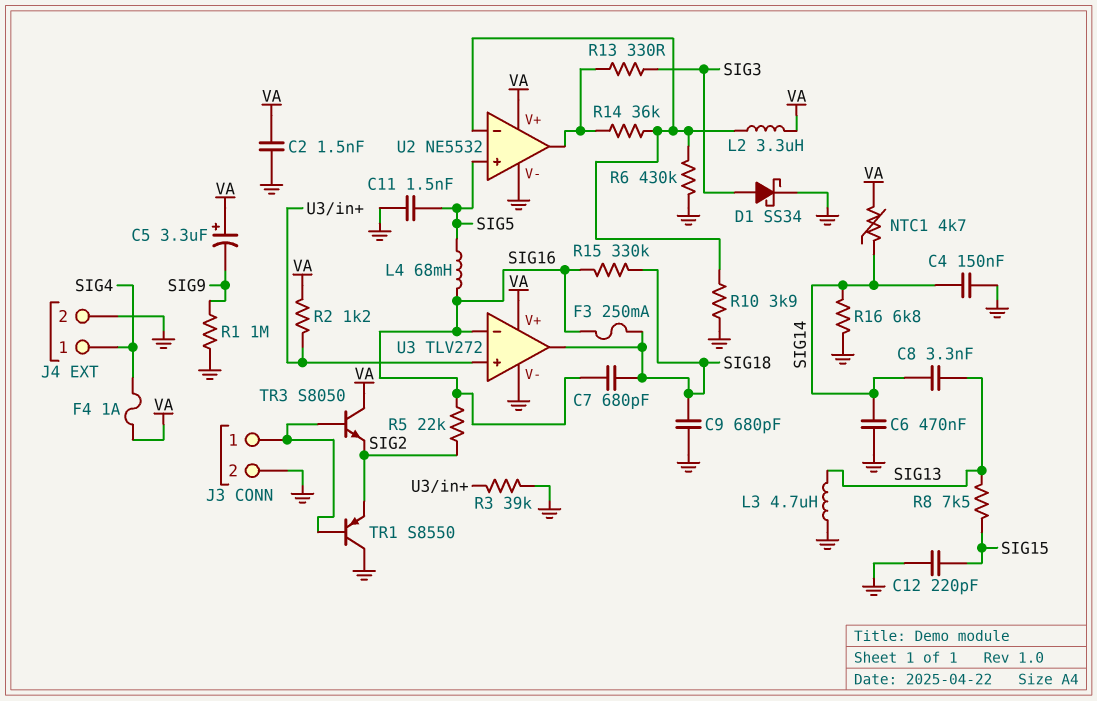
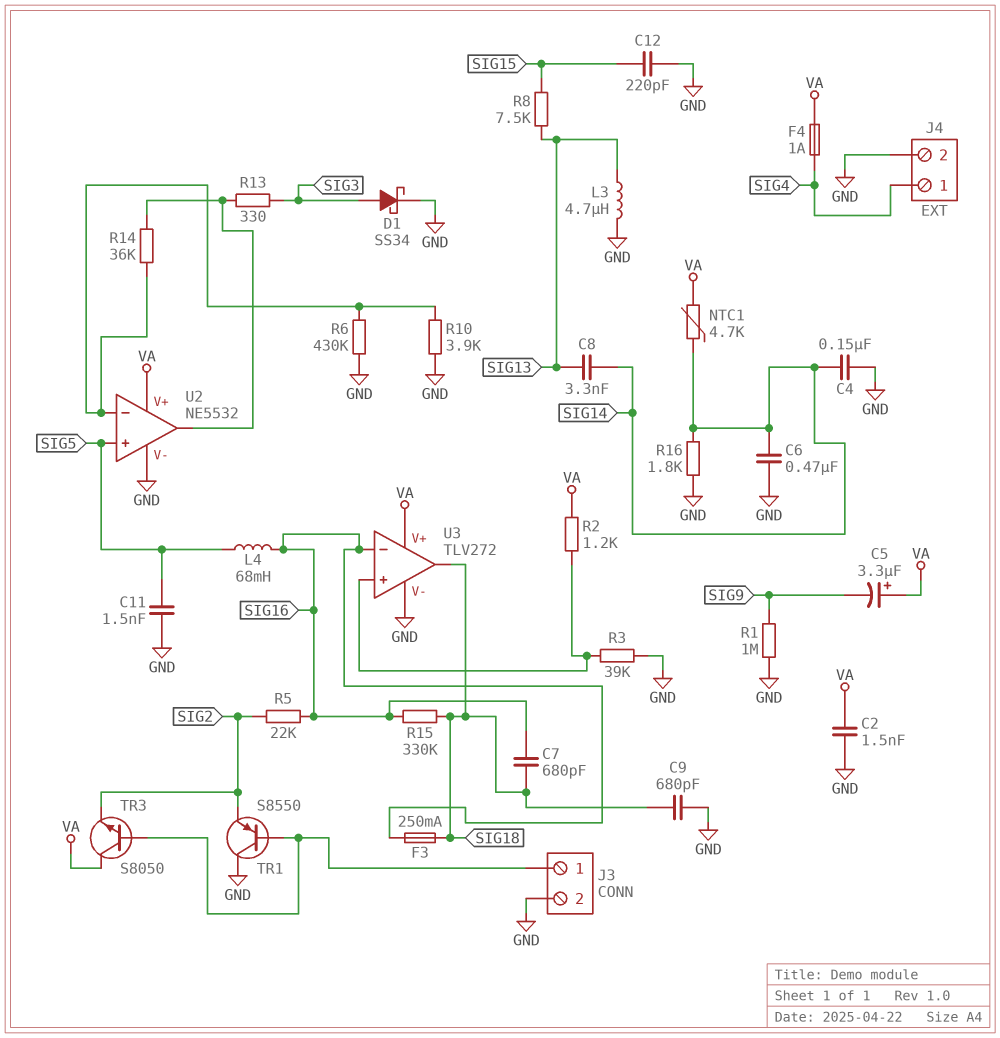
L2: 3.3uH (U2/in-, VA) -> none
R16: 6.8k (GND, SIG14) -> 1.8k (GND, SIG14)

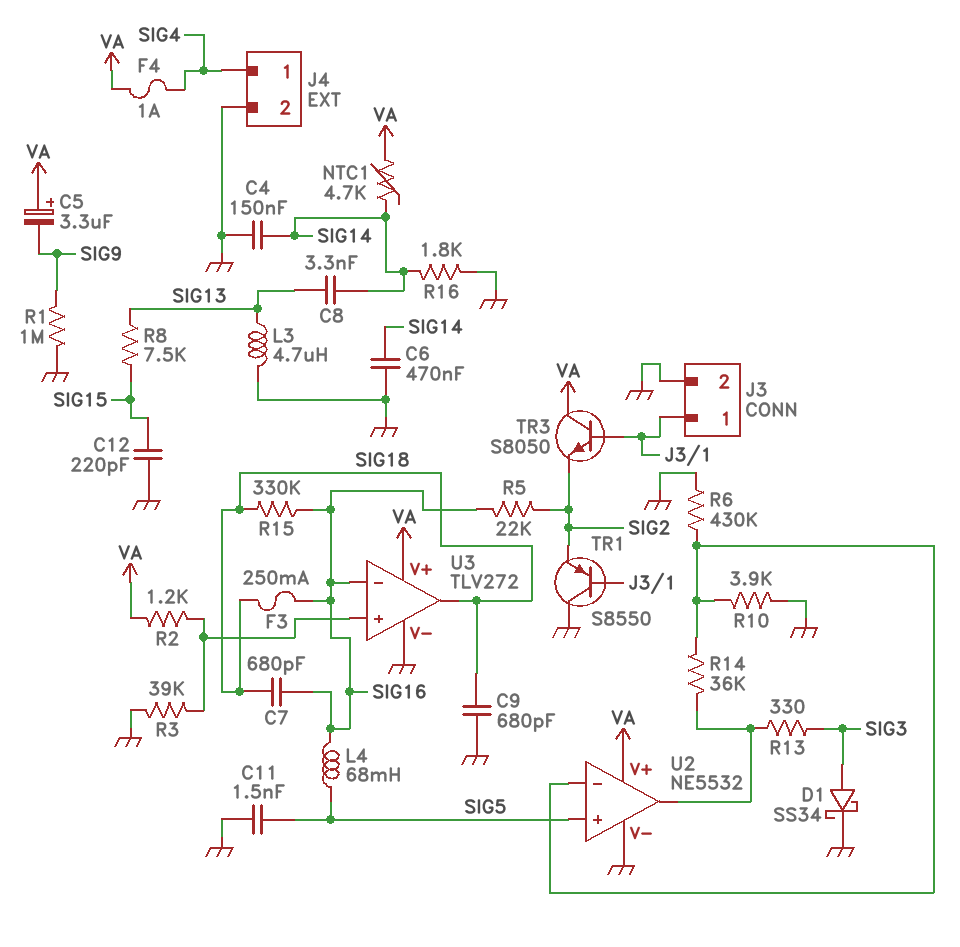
C2: 1.5nF (GND, VA) -> none

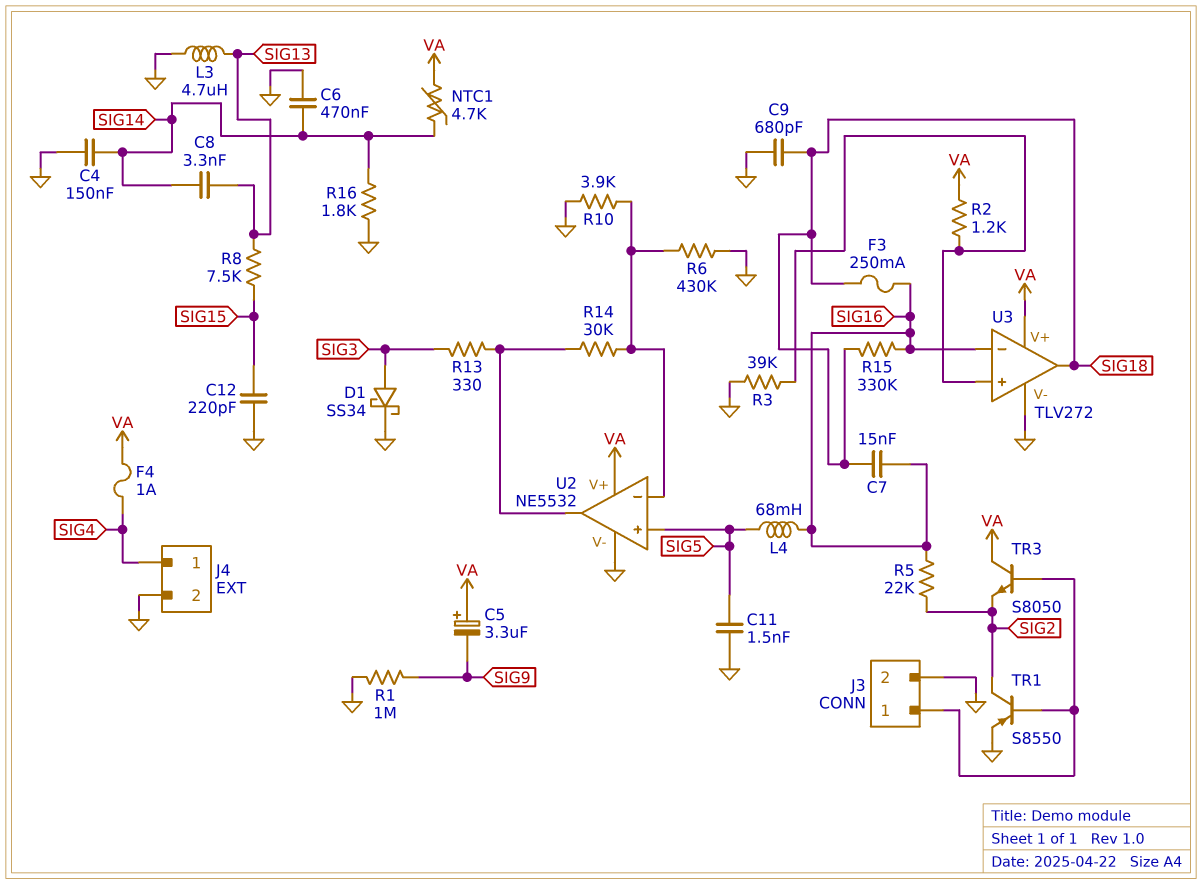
C7: 680pF (SIG16, SIG18) -> 15nF (SIG16, SIG18)
R14: 36k (U2/in-, U2/out) -> 30k (U2/in-, U2/out)
TR1: PNP S8550 (B J3/1, C GND, E SIG2) -> PNP S8550 (B J3/1, C SIG2, E GND)

